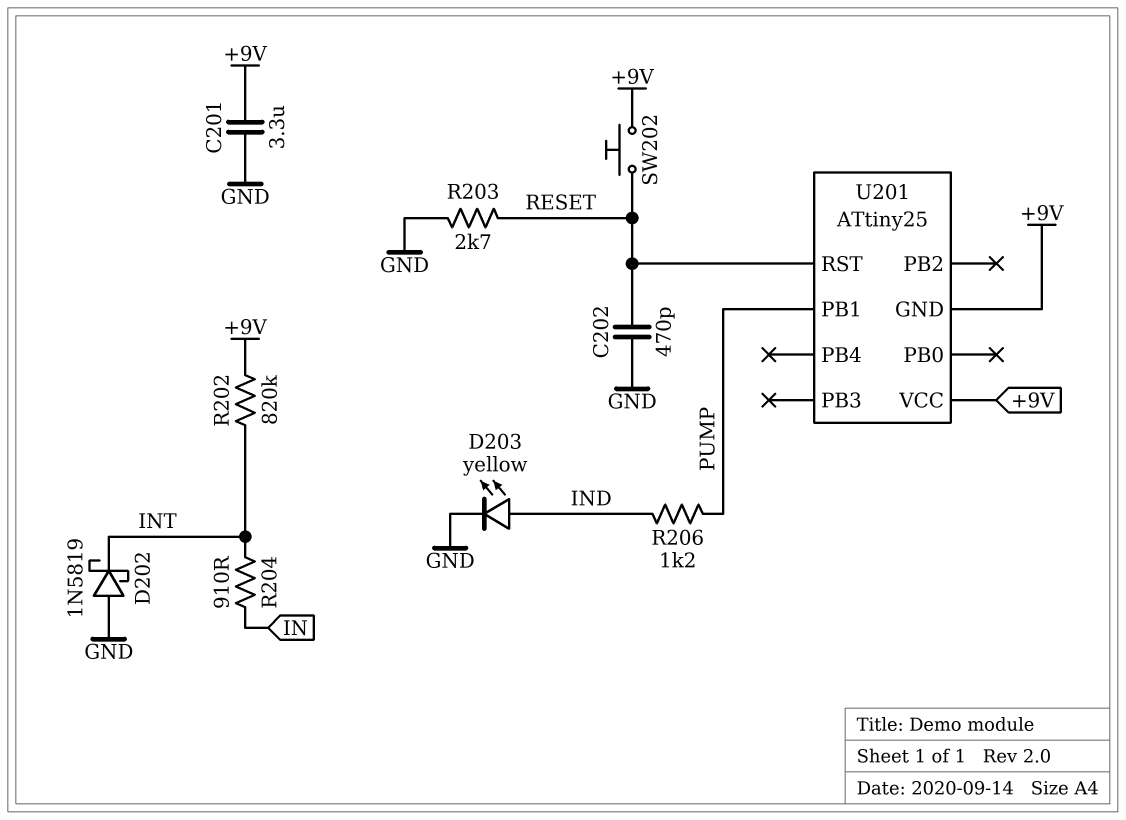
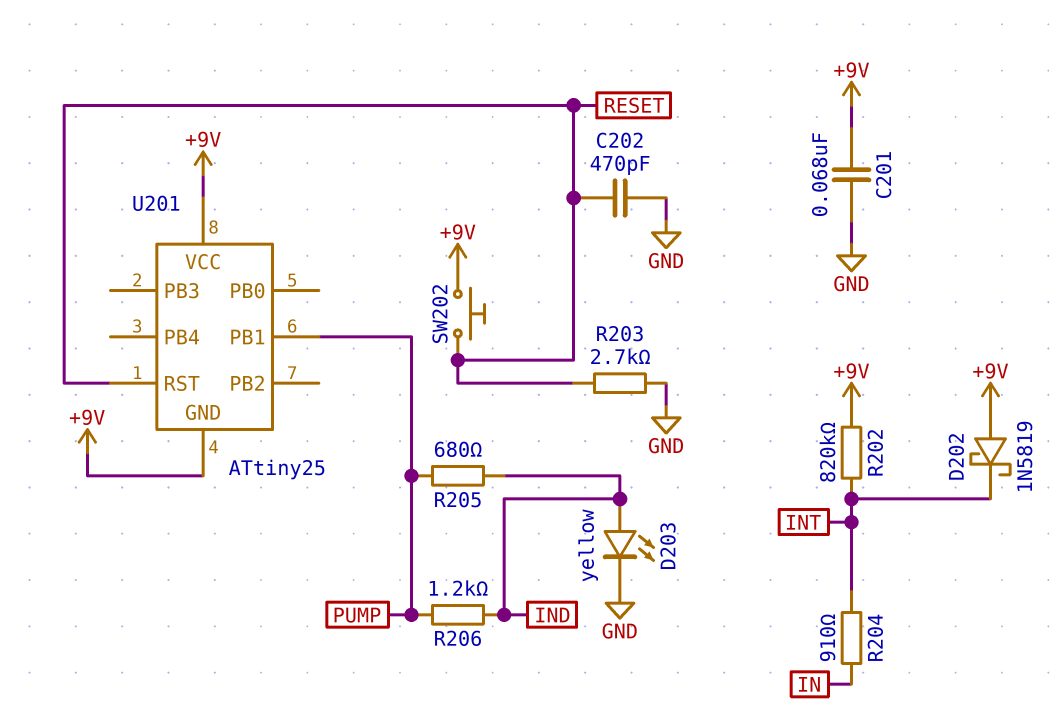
C201: 3.3uF (+9V, GND) -> 68nF (+9V, GND)
D202: schottky 1N5819 (A GND, K INT) -> schottky 1N5819 (A +9V, K INT)
R205: none -> 680 (IND, PUMP)

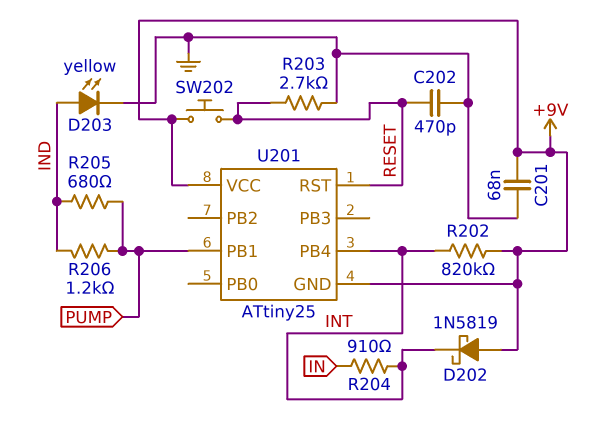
U201 pin PB4: none -> INT

